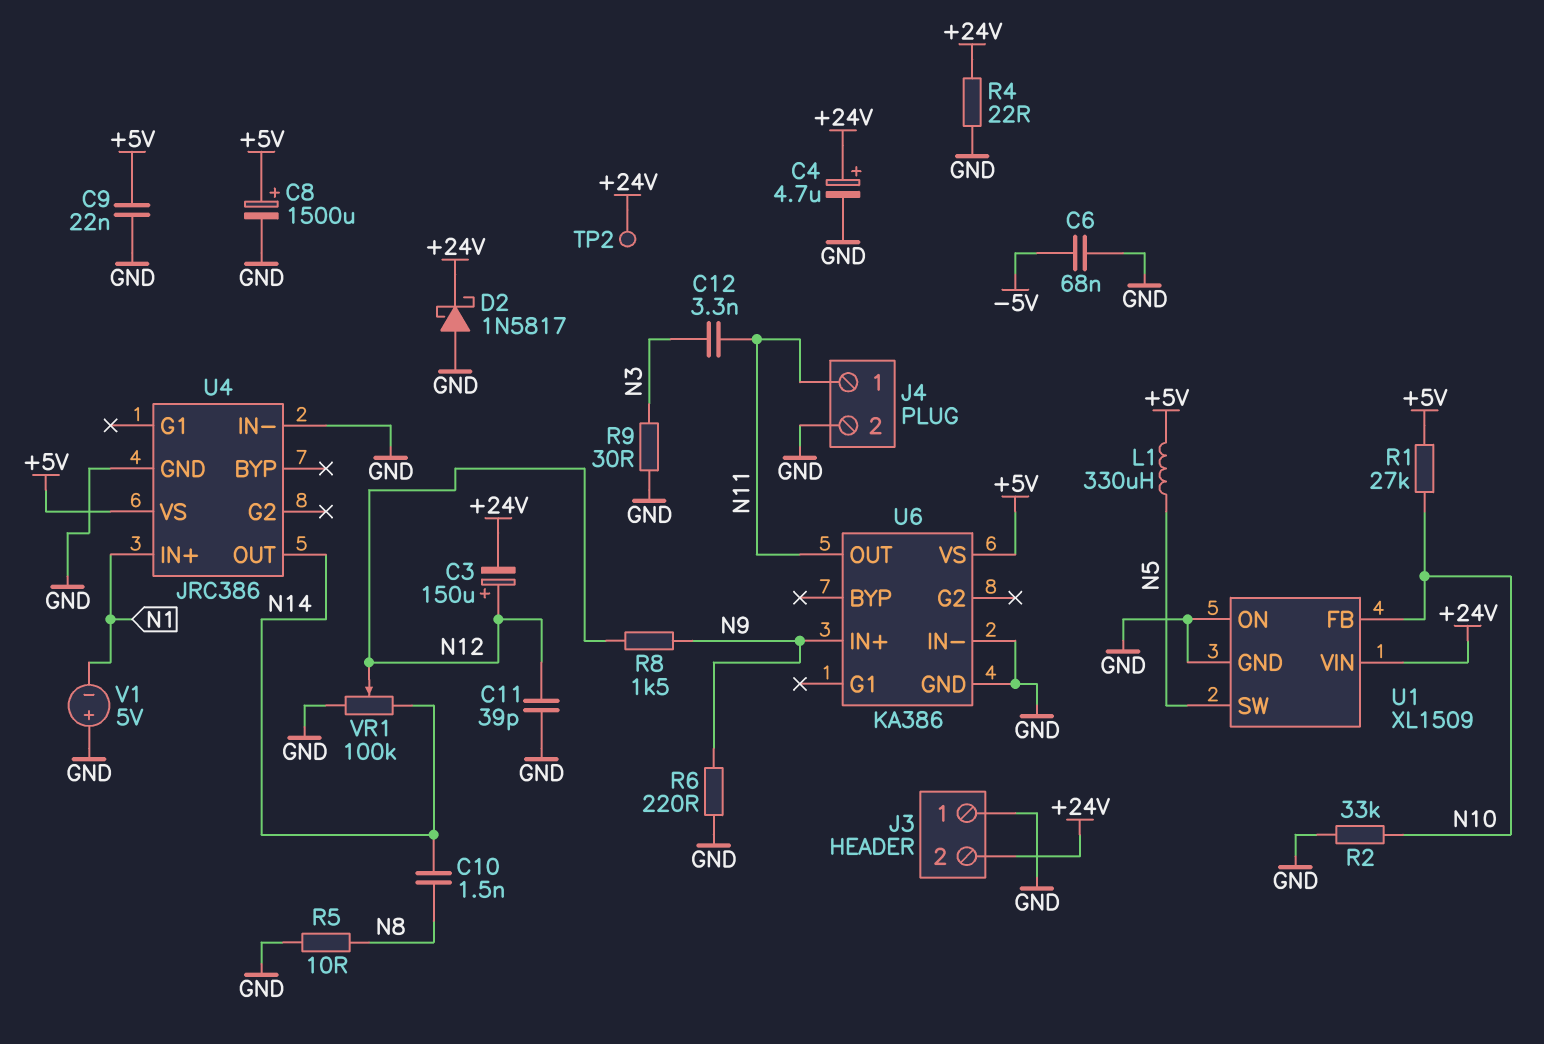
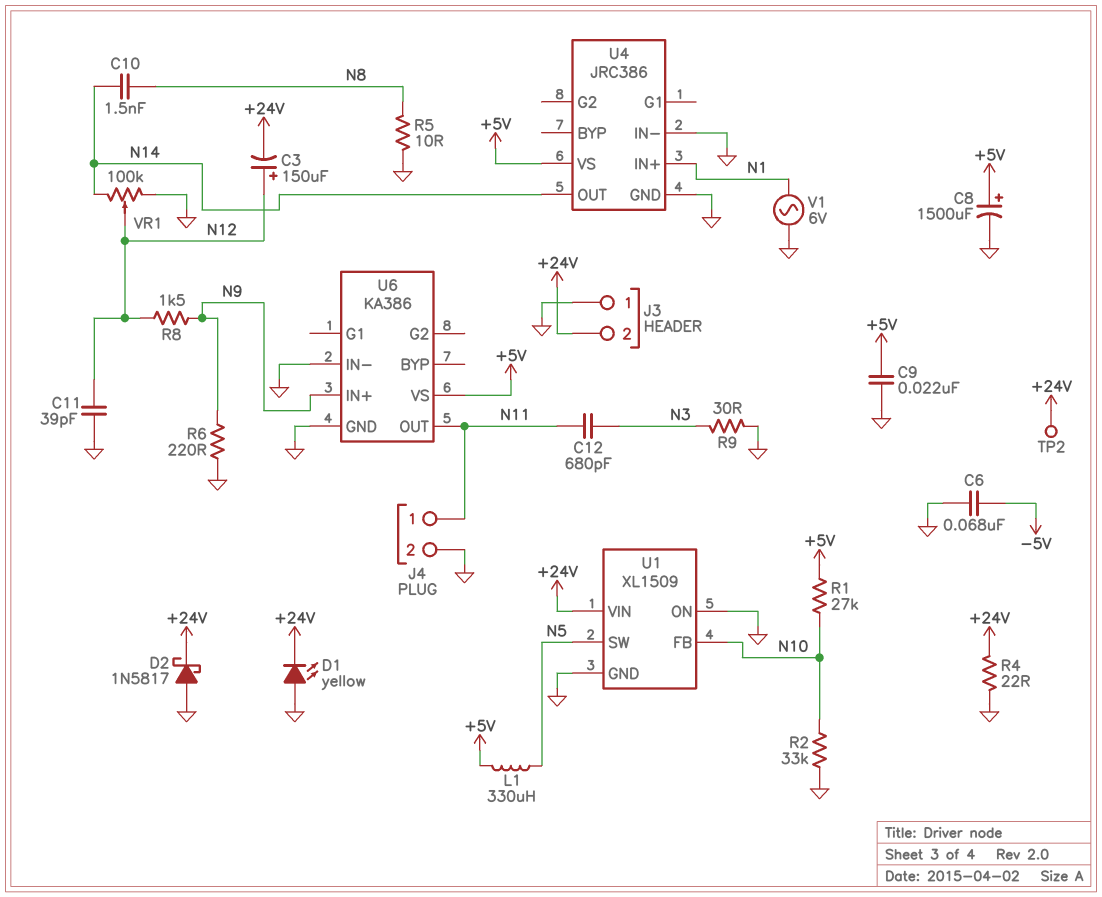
C4: 4.7uF (plus +24V, minus GND) -> none
C12: 3.3nF (N3, N11) -> 680pF (N3, N11)
D1: none -> LED yellow (A GND, K +24V)
V1: 5V (plus GND, minus N1) -> AC 6V (GND, N1)

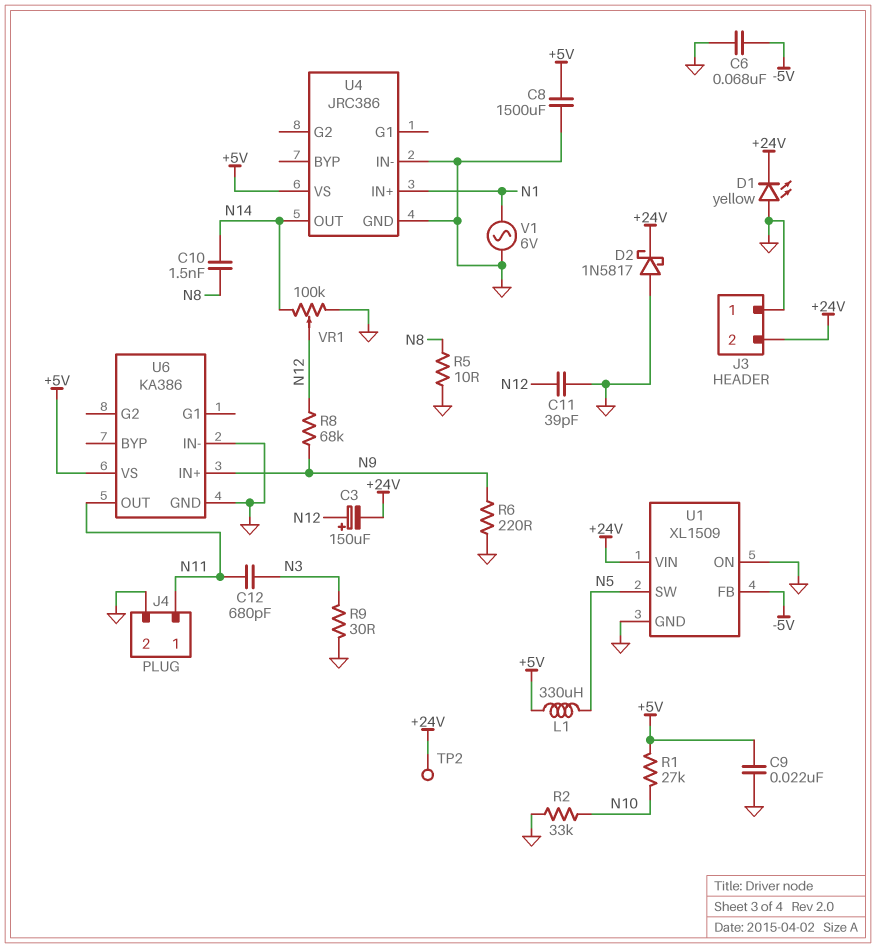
C8: 1500uF (plus +5V, minus GND) -> 1500uF (+5V, GND)
R4: 22 (+24V, GND) -> none
R8: 1.5k (N9, N12) -> 68k (N9, N12)
U1 pin FB: N10 -> -5V

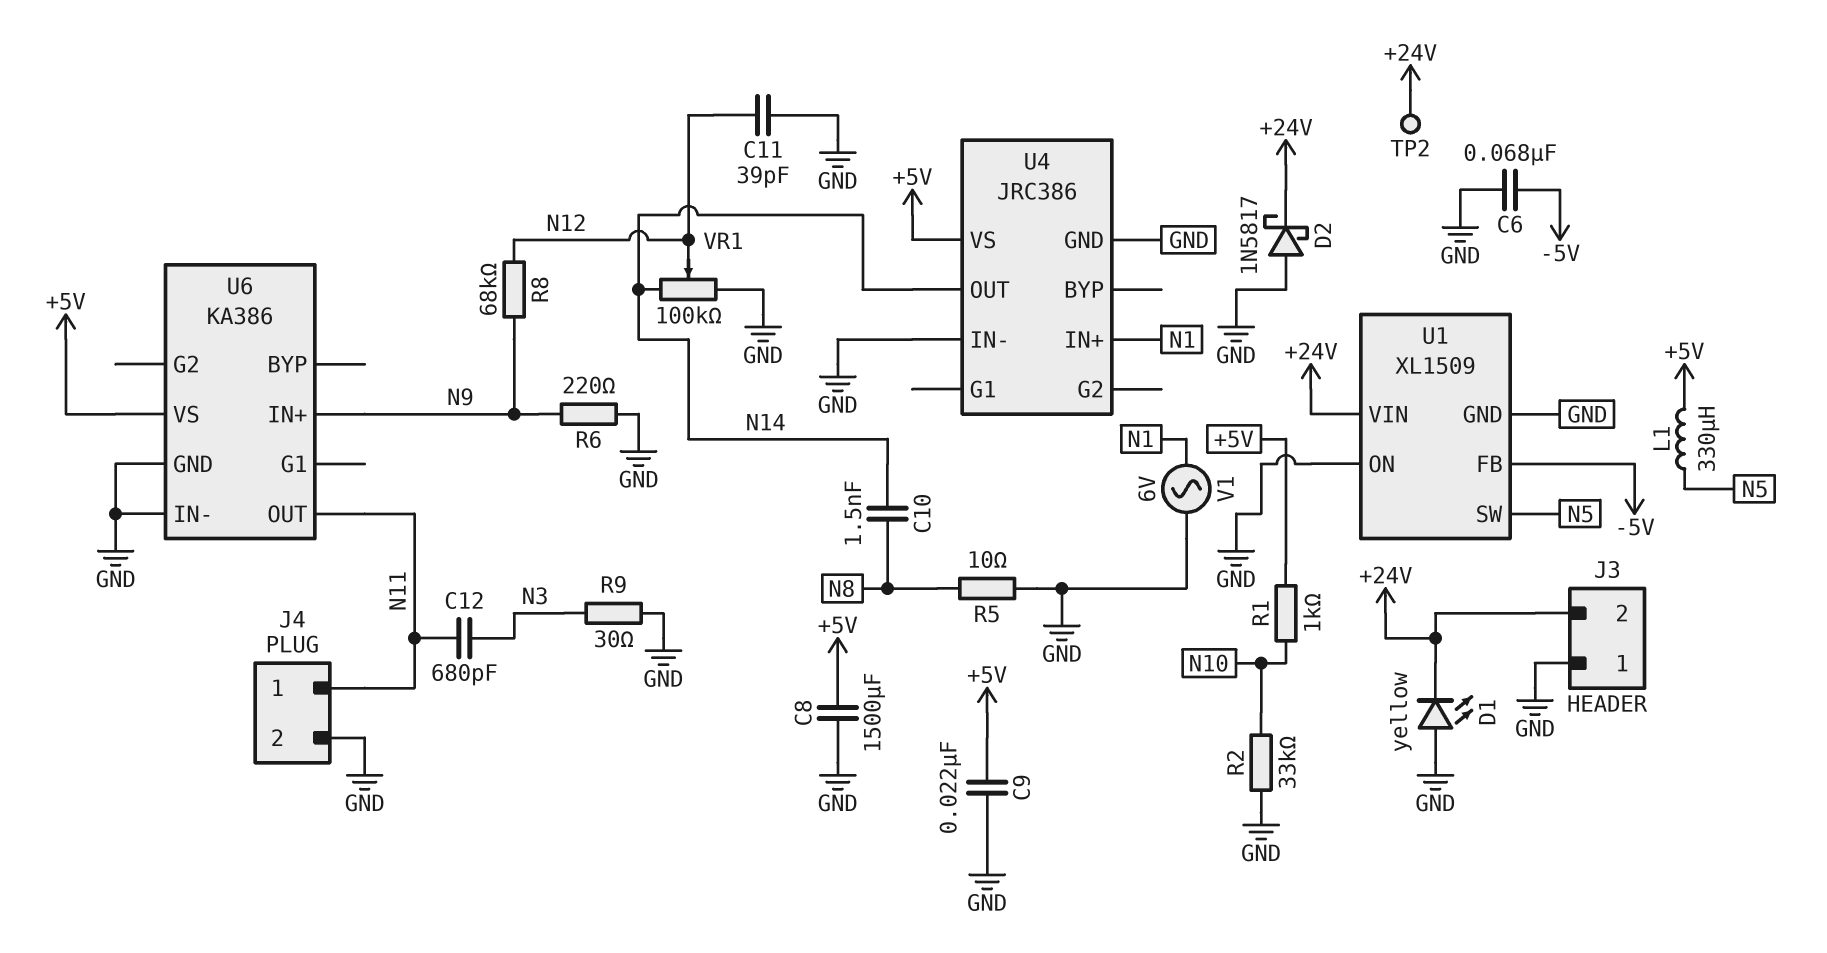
C3: 150uF (plus N12, minus +24V) -> none
R1: 27k (+5V, N10) -> 1k (+5V, N10)

